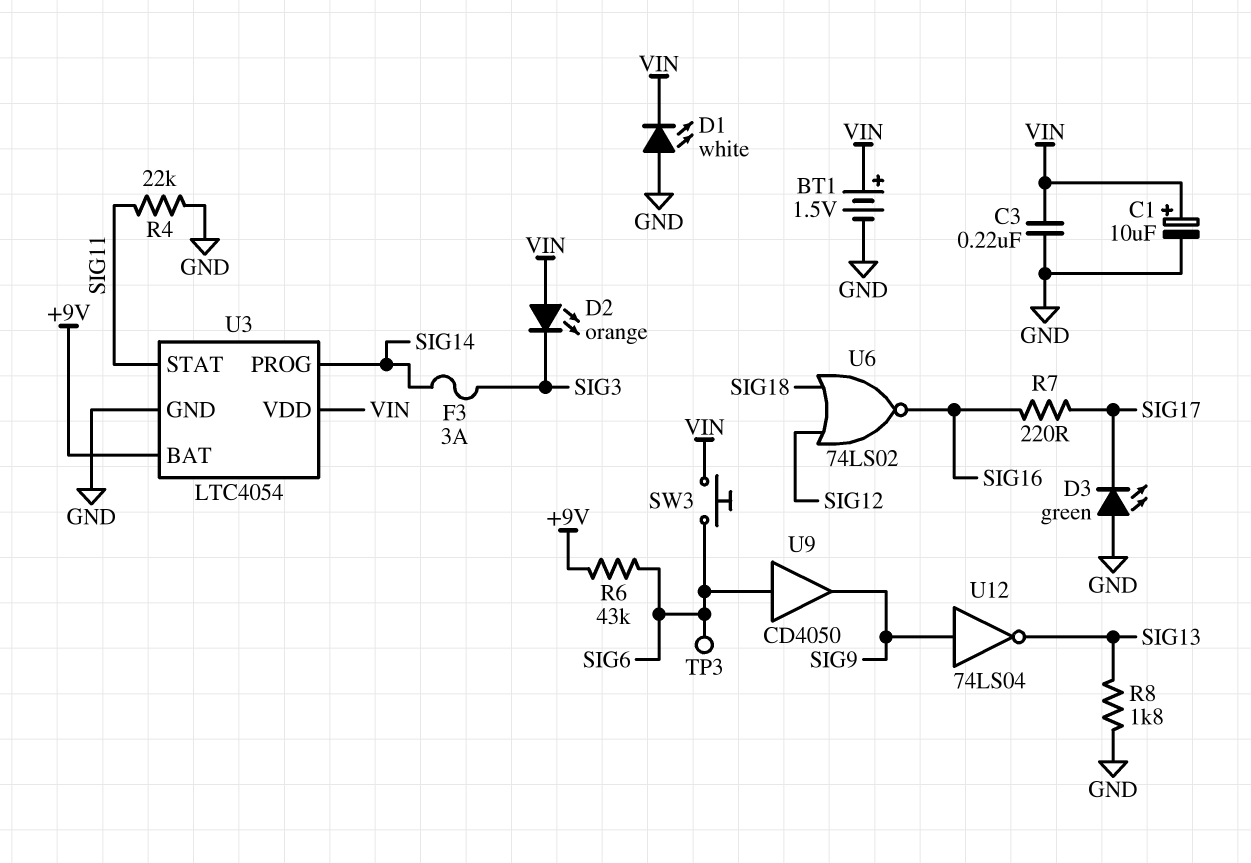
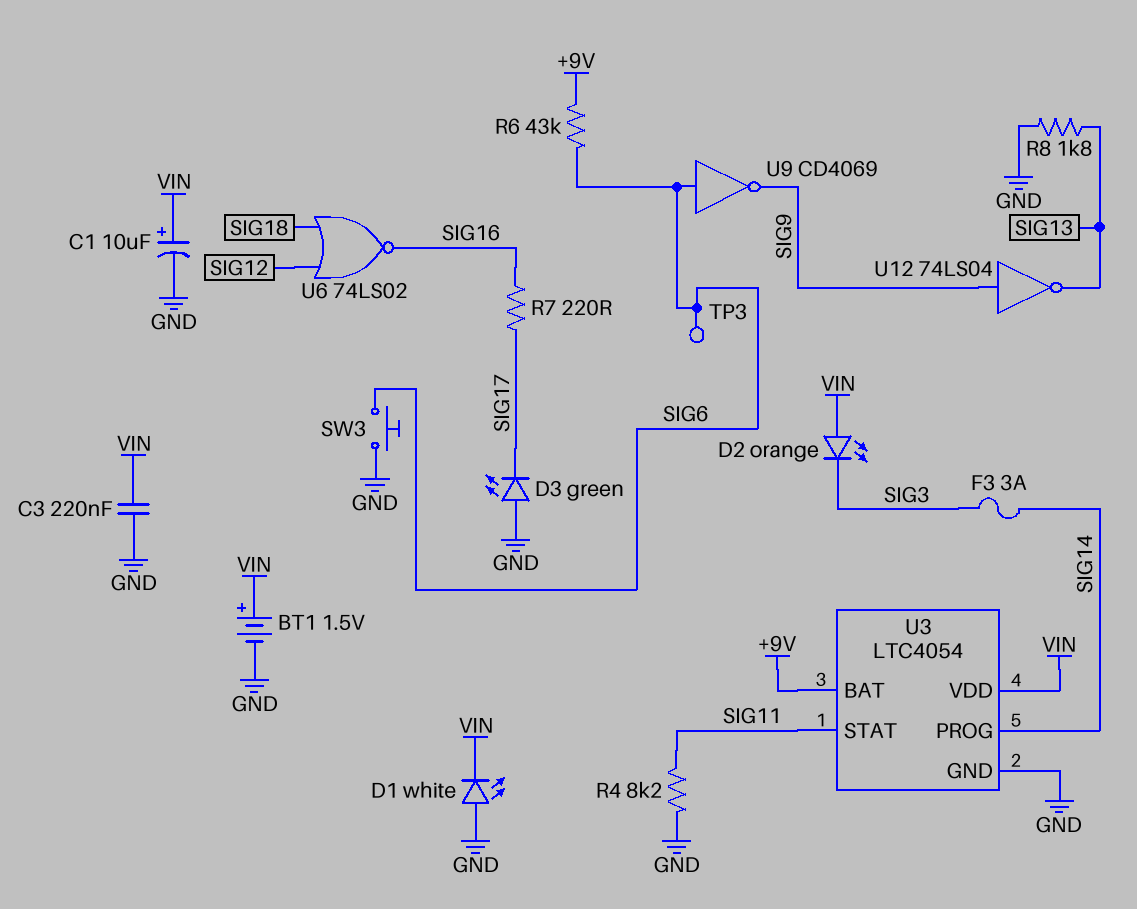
R4: 22k (GND, SIG11) -> 8.2k (GND, SIG11)
SW3: button (SIG6, VIN) -> button (GND, SIG6)
U9: buffer CD4050 (in SIG6, out SIG9) -> NOT CD4069 (in SIG6, out SIG9)

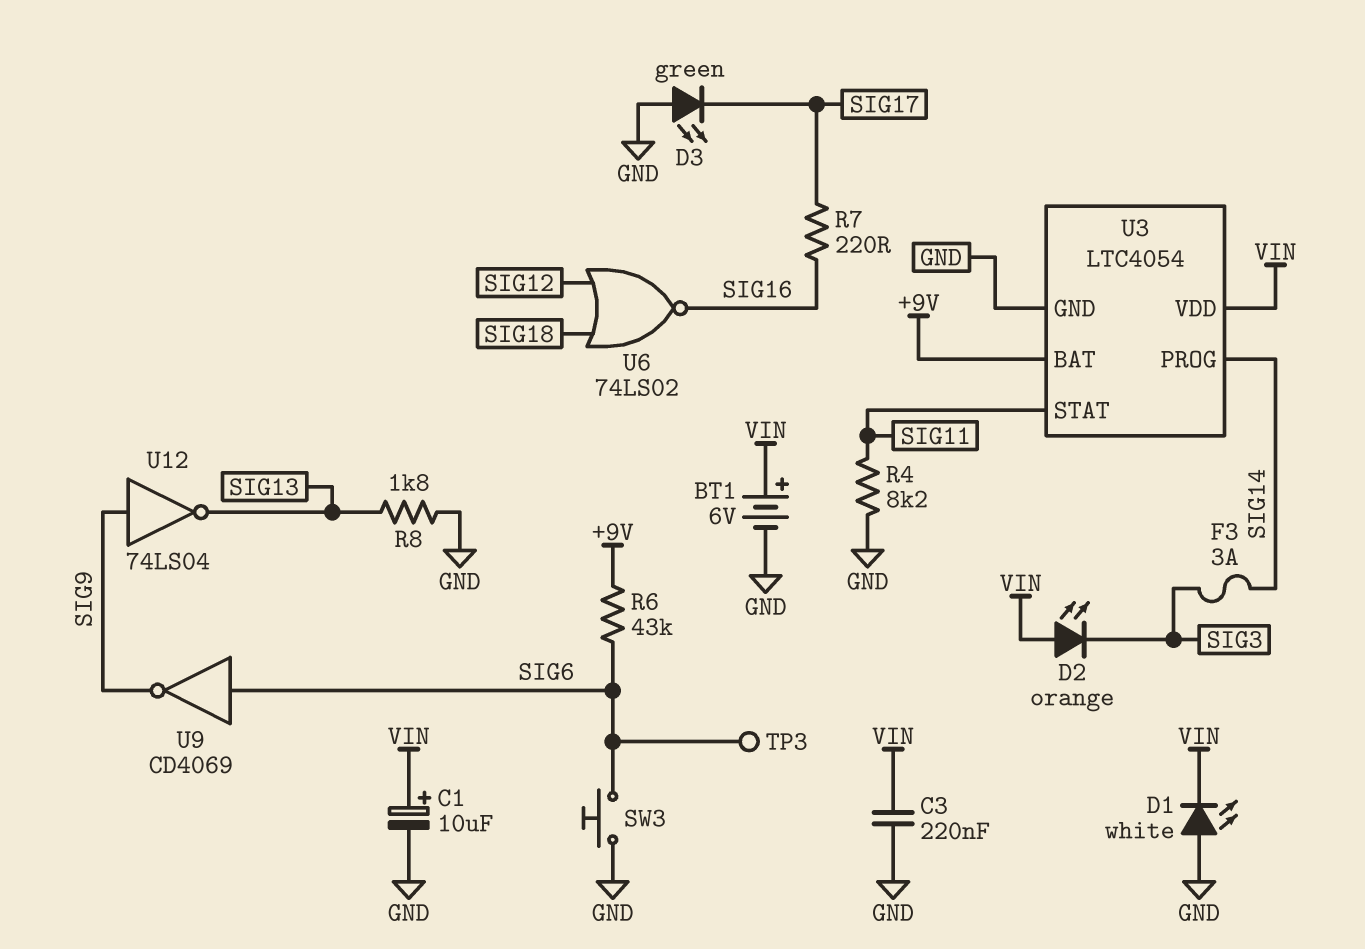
BT1: 1.5V (plus VIN, minus GND) -> 6V (plus VIN, minus GND)

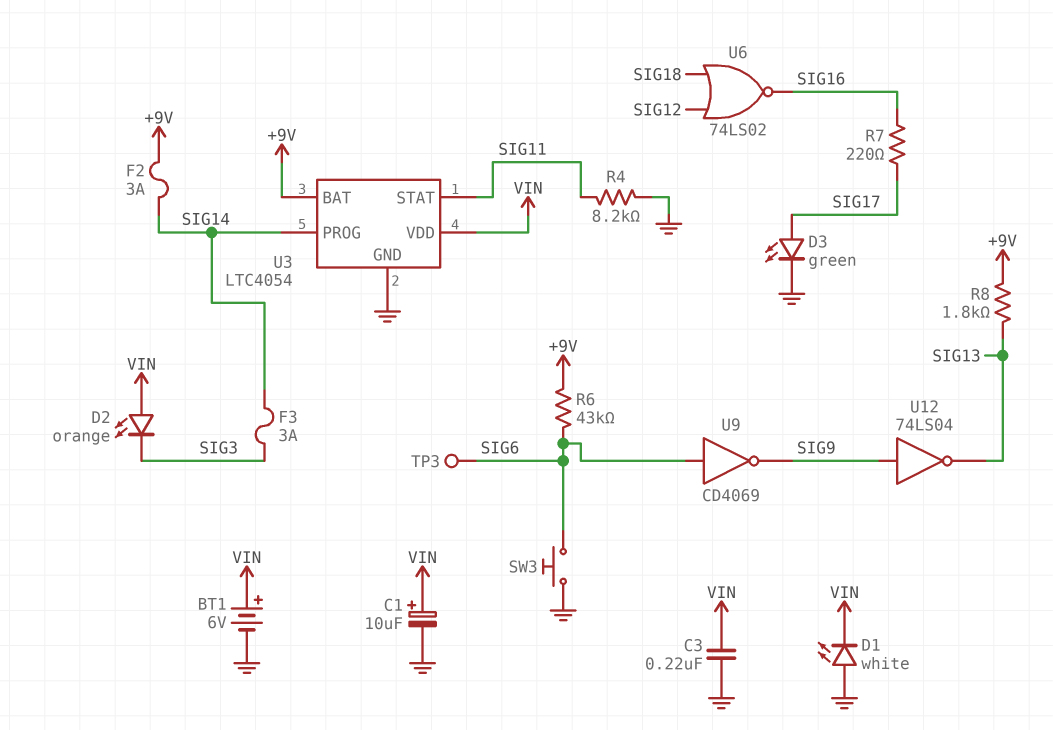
D3: LED green (A GND, K SIG17) -> LED green (A SIG17, K GND)
F2: none -> 3A (+9V, SIG14)
R8: 1.8k (GND, SIG13) -> 1.8k (+9V, SIG13)

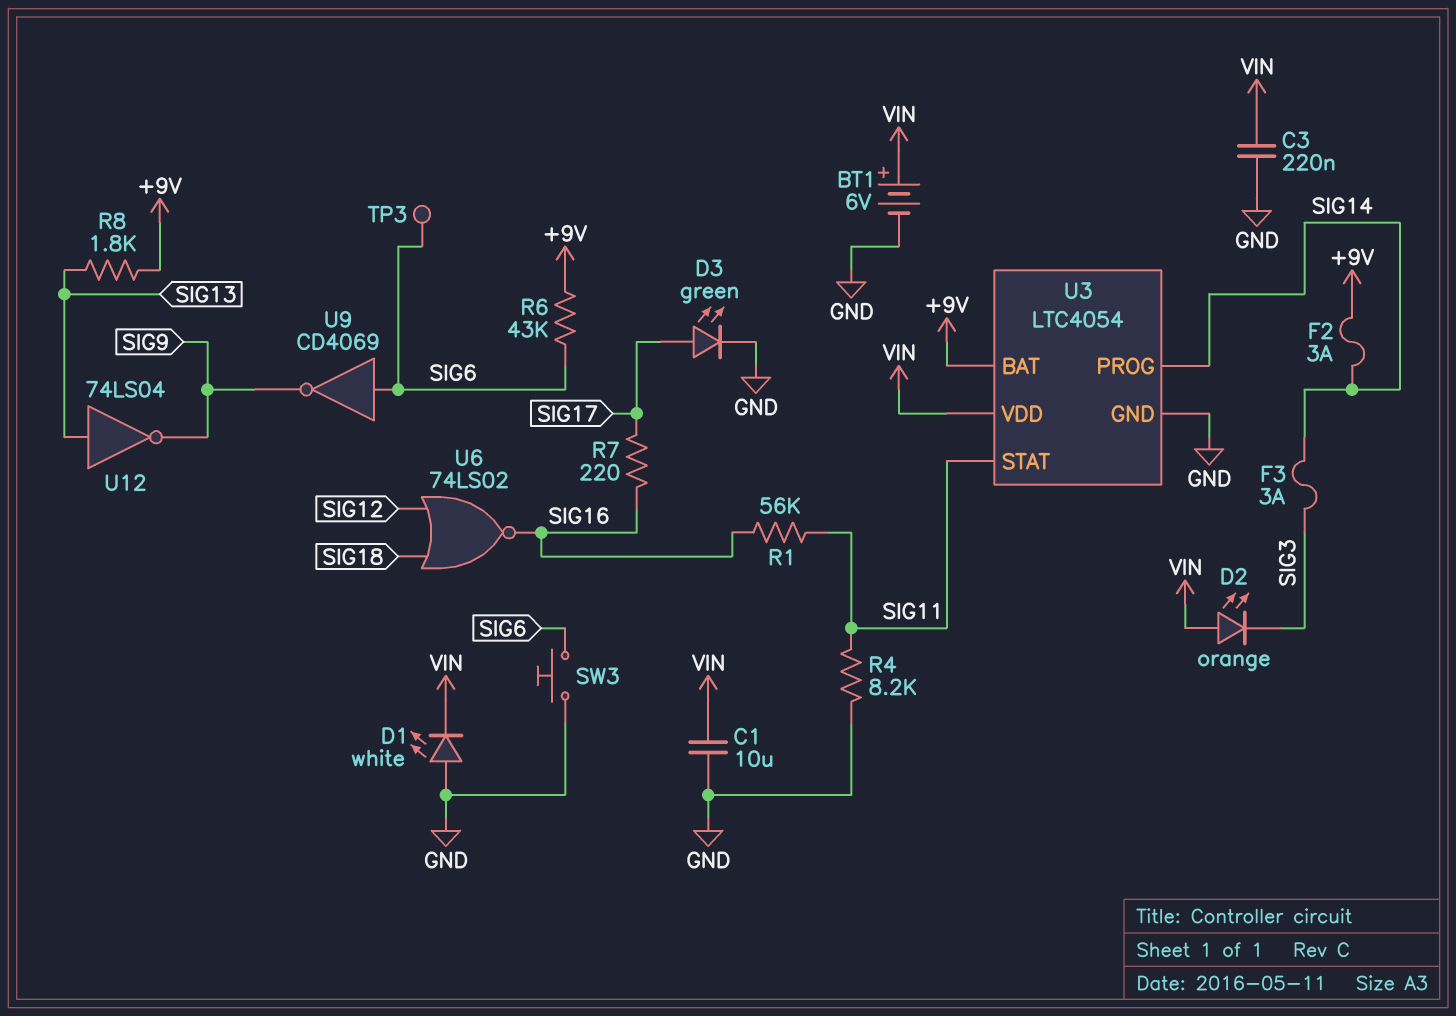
C1: 10uF (plus VIN, minus GND) -> 10uF (GND, VIN)
R1: none -> 56k (SIG11, SIG16)
U12: NOT 74LS04 (in SIG9, out SIG13) -> NOT 74LS04 (in SIG13, out SIG9)

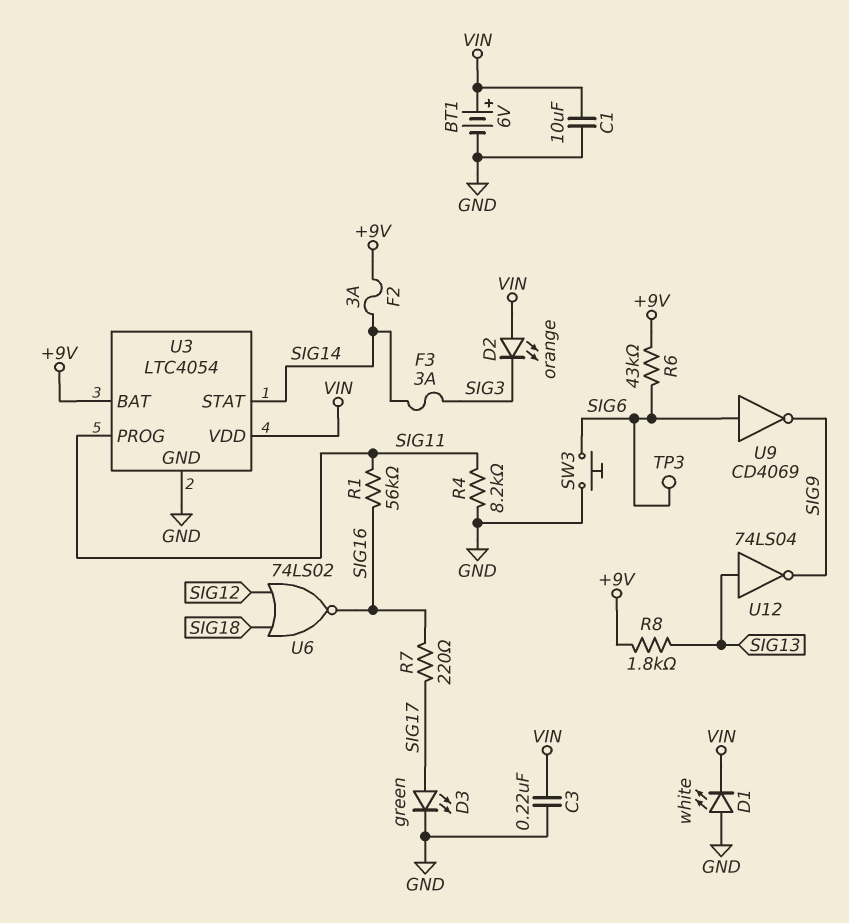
U3 pin PROG: SIG14 -> SIG11
U3 pin STAT: SIG11 -> SIG14

